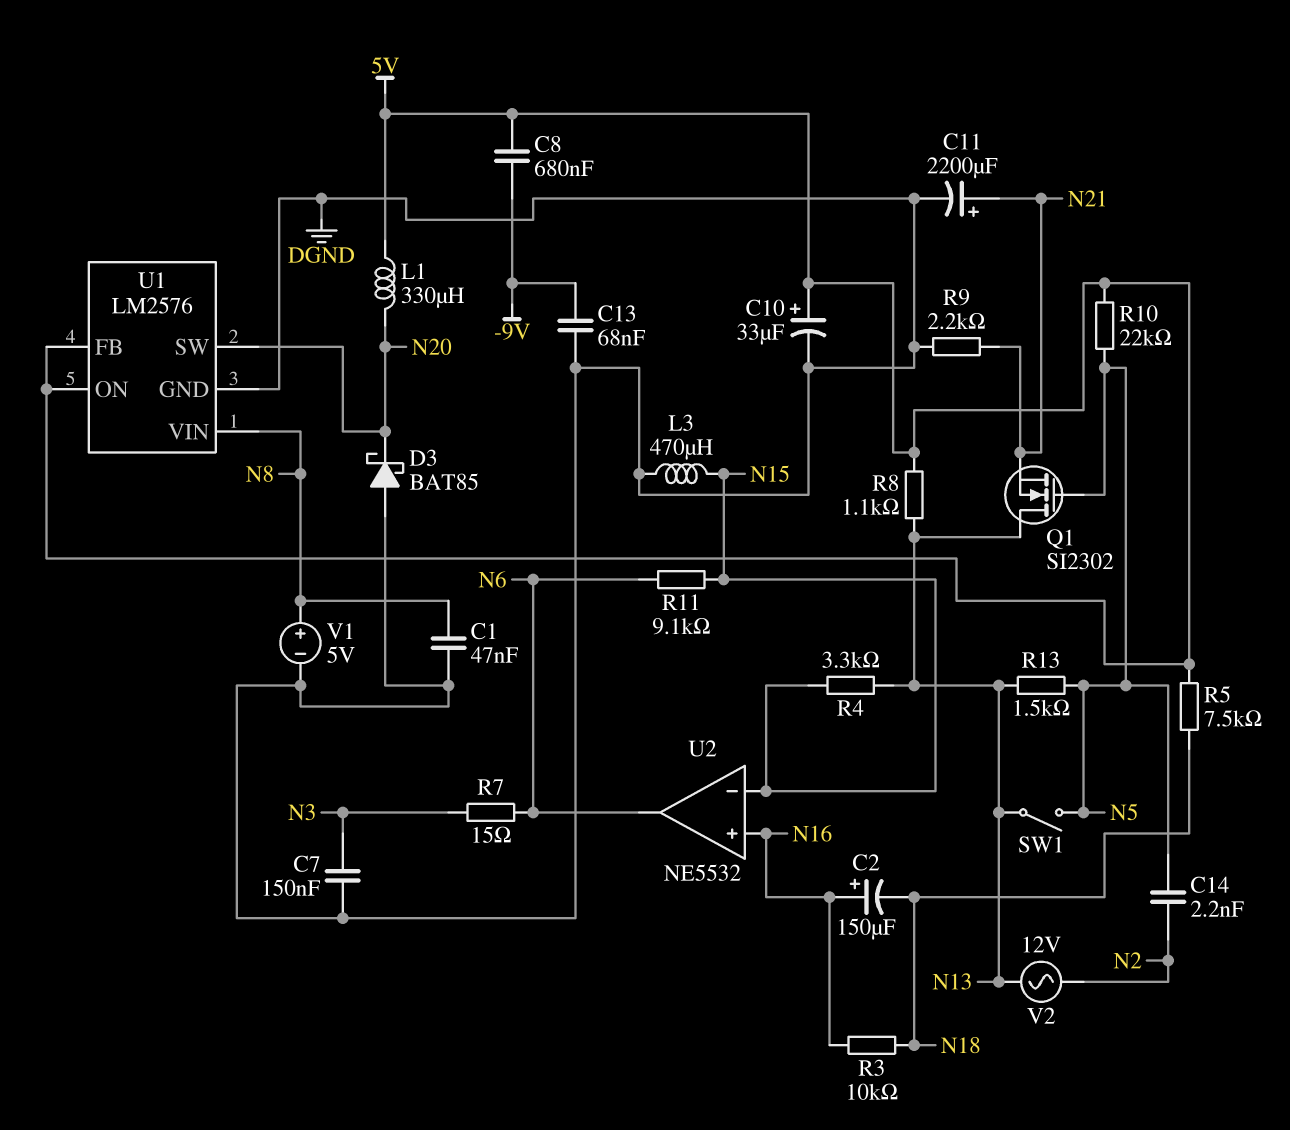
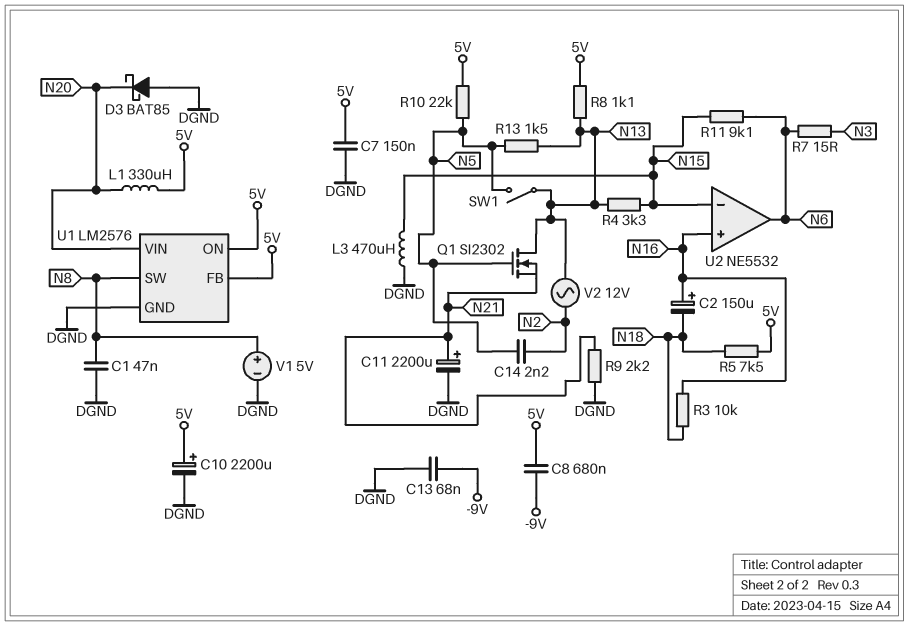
C7: 150nF (DGND, N3) -> 150nF (5V, DGND)
C10: 33uF (plus 5V, minus DGND) -> 2200uF (plus 5V, minus DGND)
U1 pin SW: N20 -> N8
U1 pin VIN: N8 -> N20

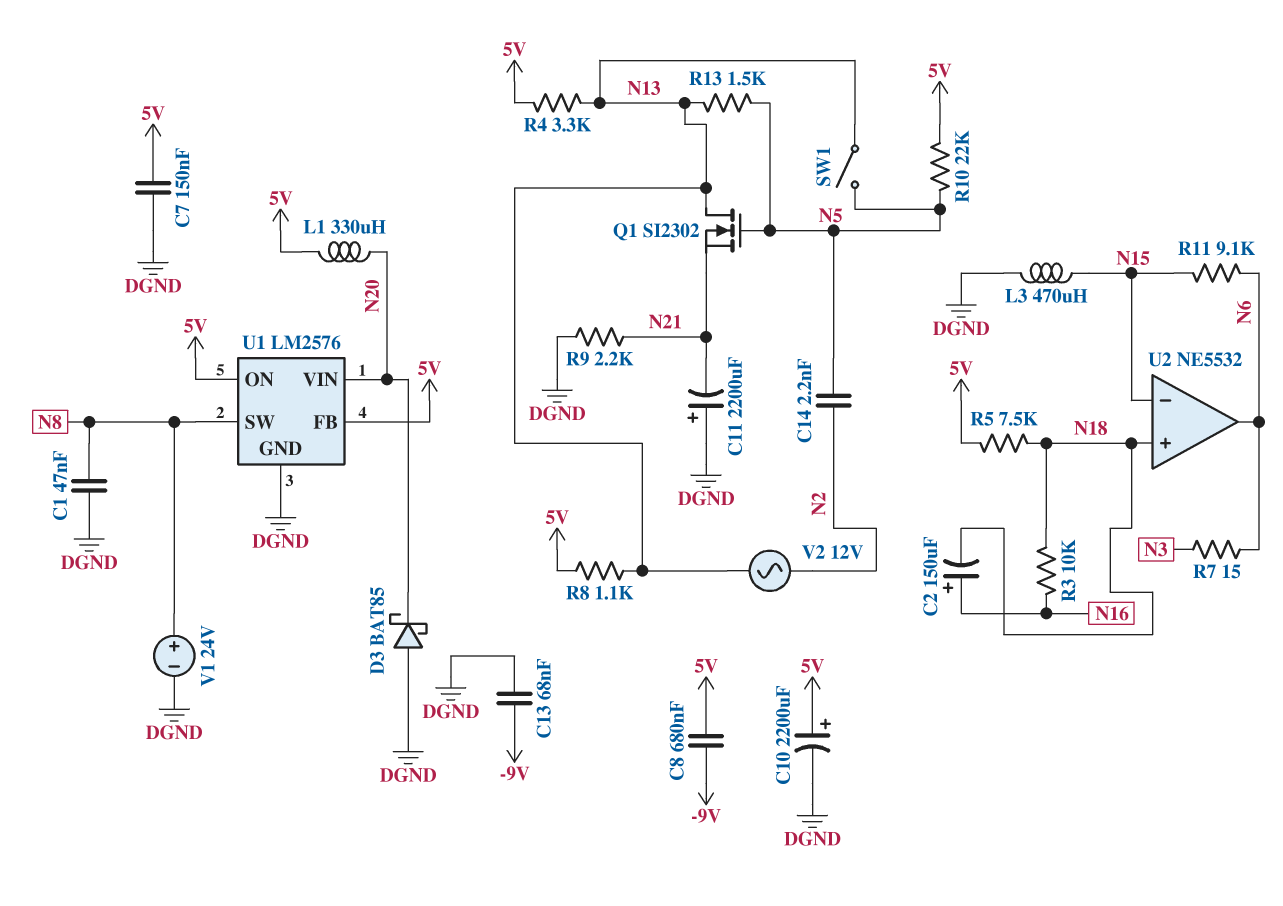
C11: 2200uF (plus N21, minus DGND) -> 2200uF (plus DGND, minus N21)
R4: 3.3k (N13, N15) -> 3.3k (5V, N13)
U2 pin in+: N16 -> N18
V1: 5V (plus N8, minus DGND) -> 24V (plus N8, minus DGND)

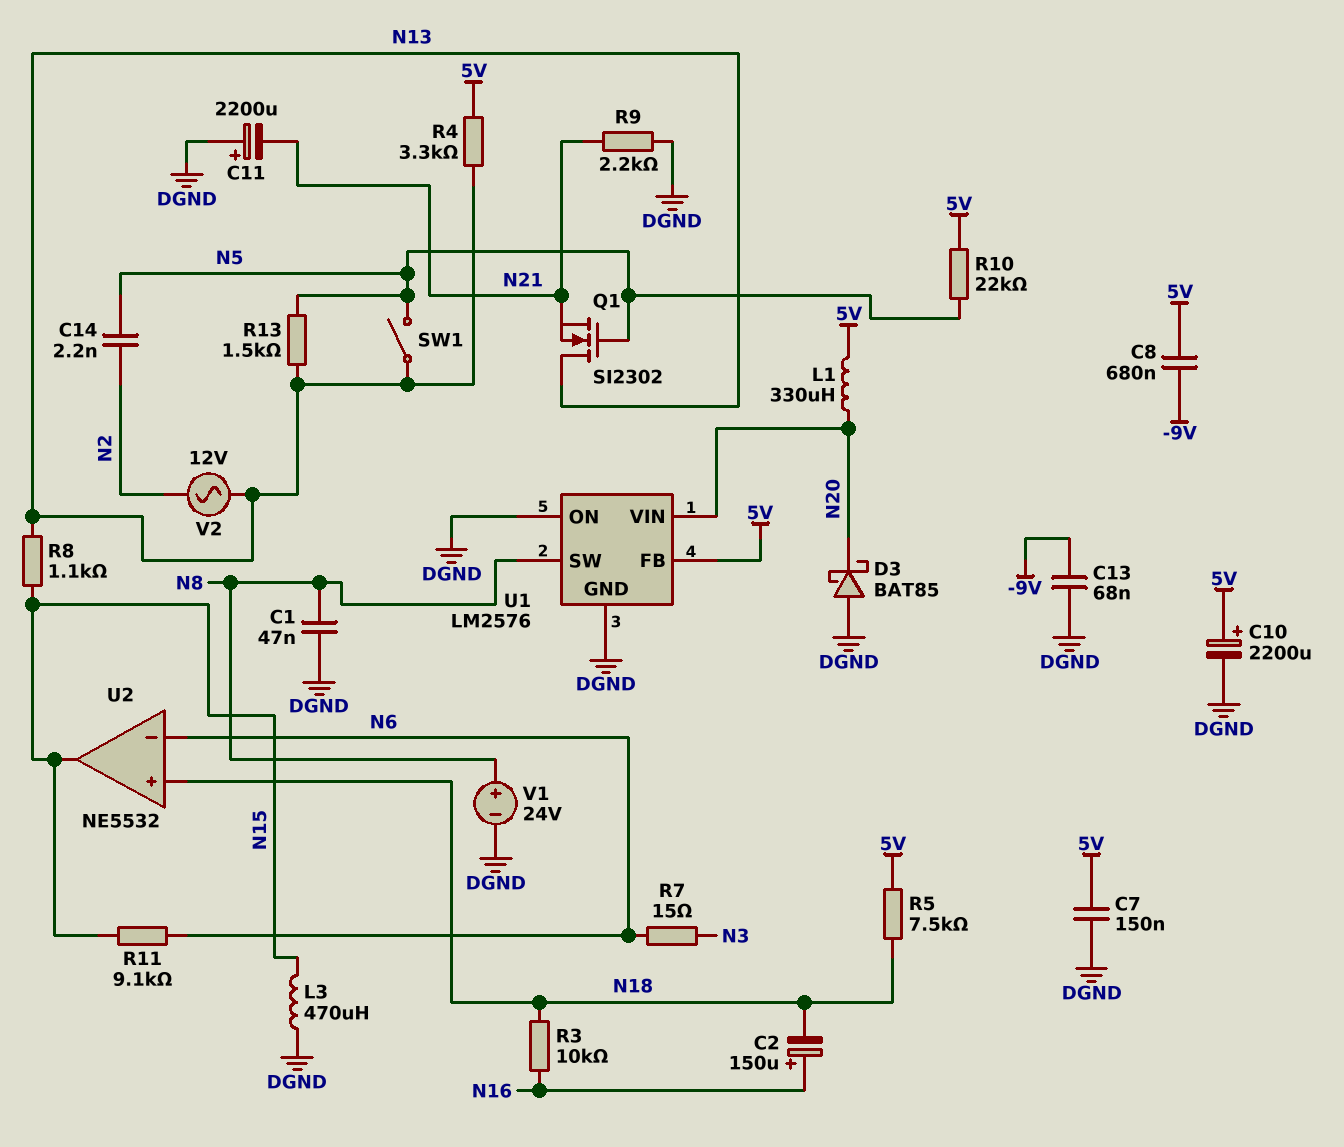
R8: 1.1k (5V, N13) -> 1.1k (N13, N15)
U1 pin ON: 5V -> DGND
U2 pin in-: N15 -> N6
U2 pin out: N6 -> N15

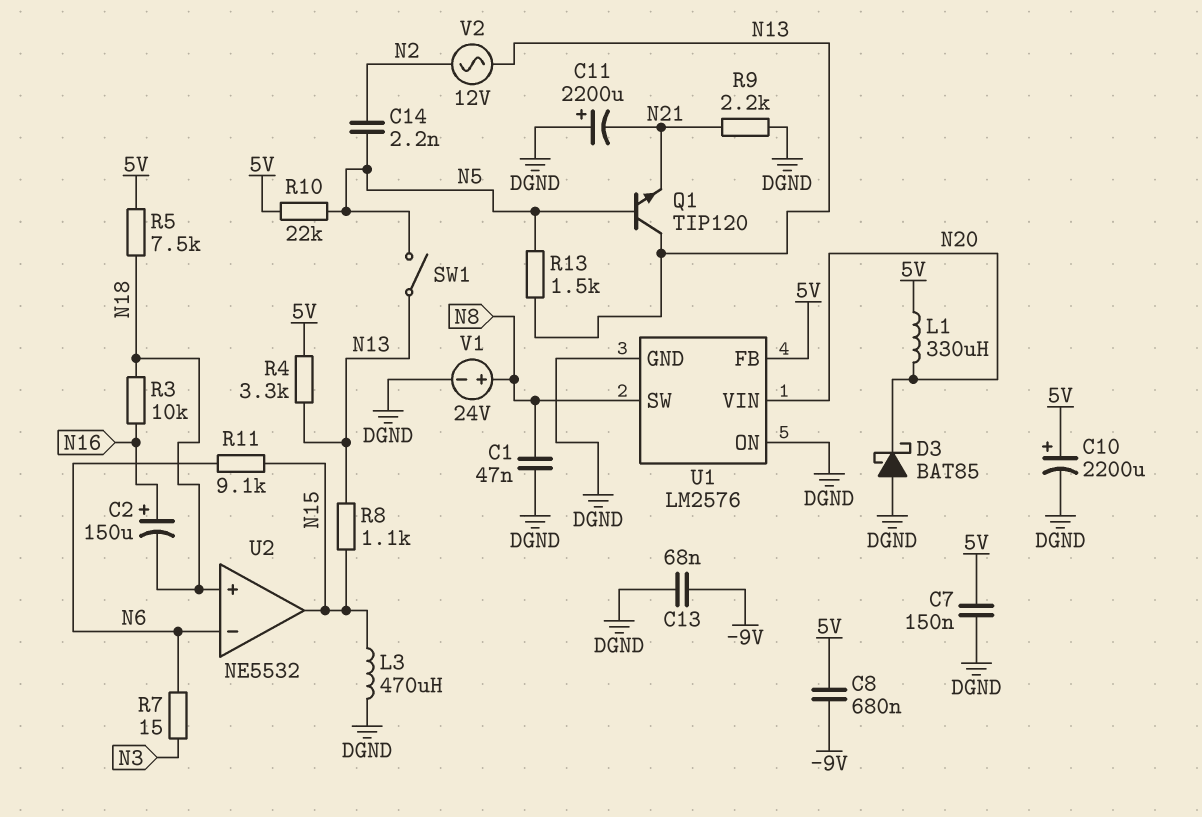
Q1: NMOS SI2302 (G N5, D N13, S N21) -> NPN TIP120 (B N5, C N13, E N21)

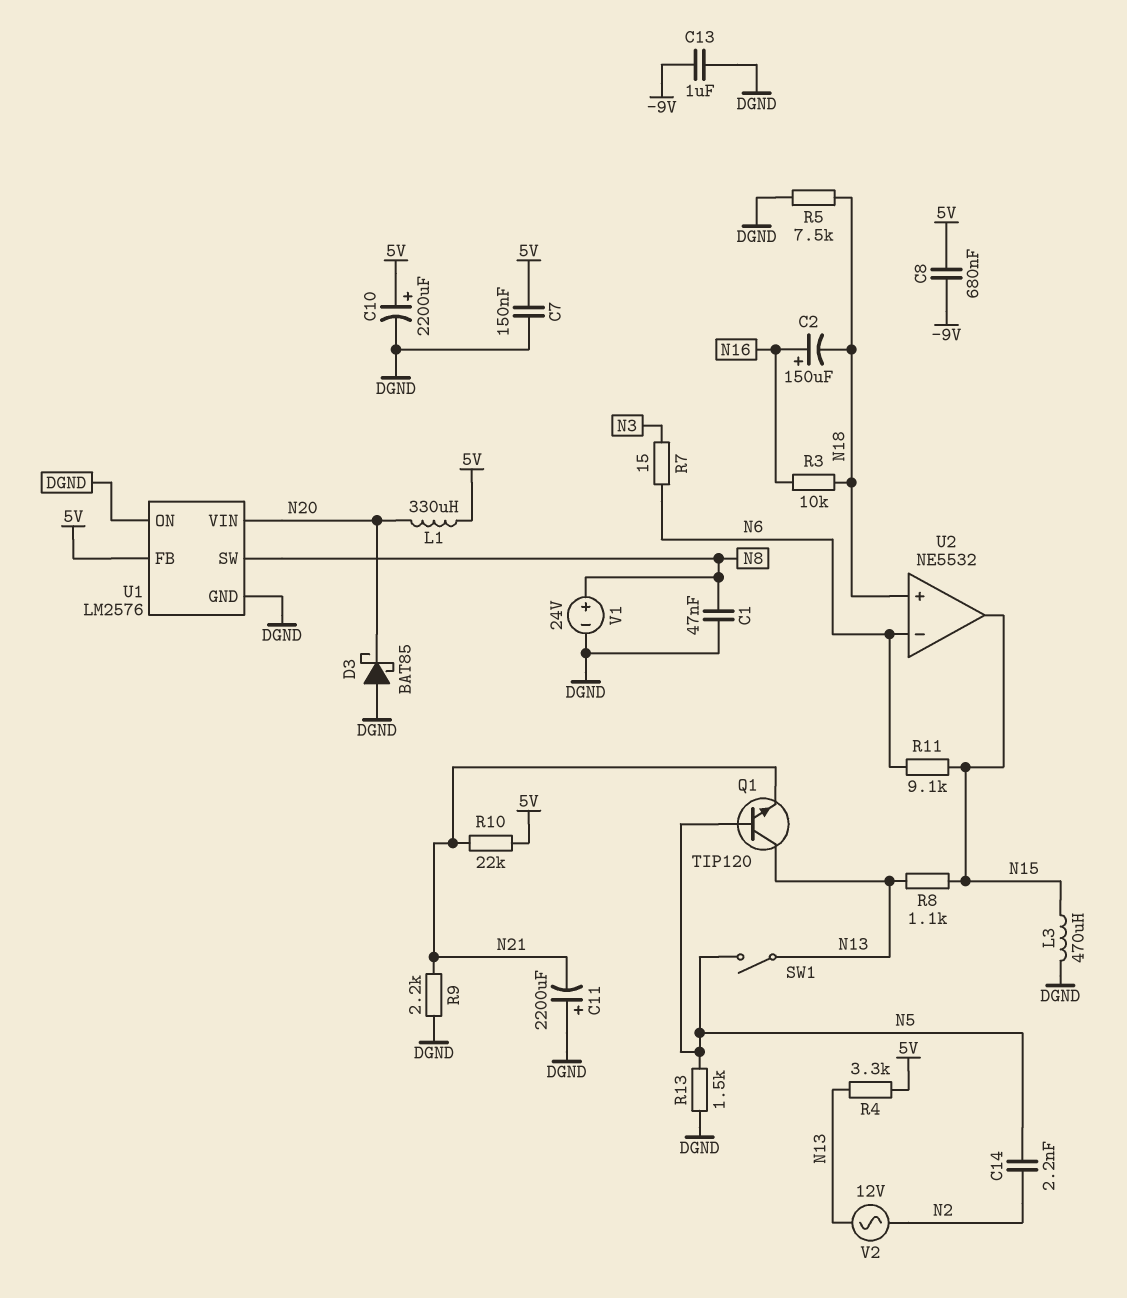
C13: 68nF (-9V, DGND) -> 1uF (-9V, DGND)
R5: 7.5k (5V, N18) -> 7.5k (DGND, N18)
R10: 22k (5V, N5) -> 22k (5V, N21)
R13: 1.5k (N5, N13) -> 1.5k (DGND, N5)

